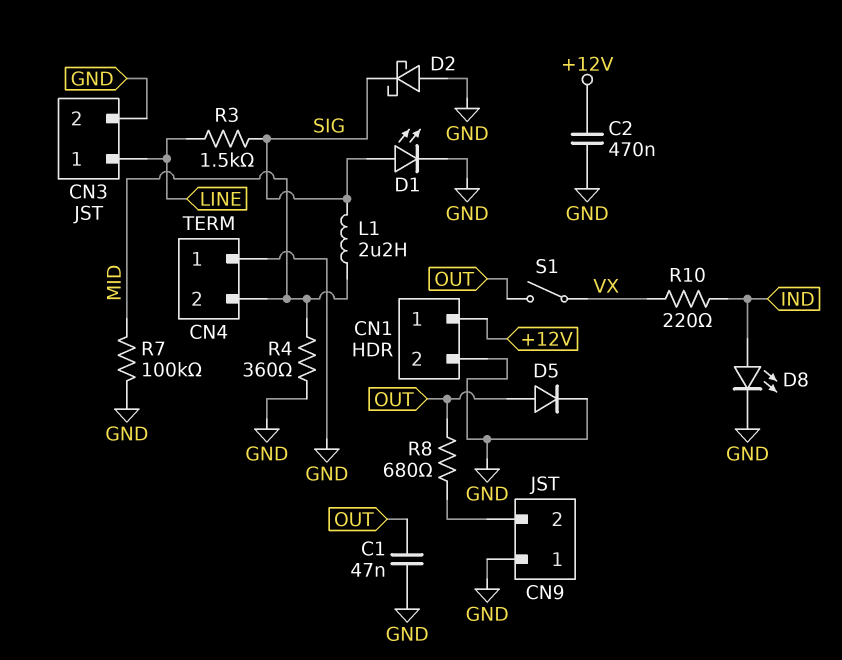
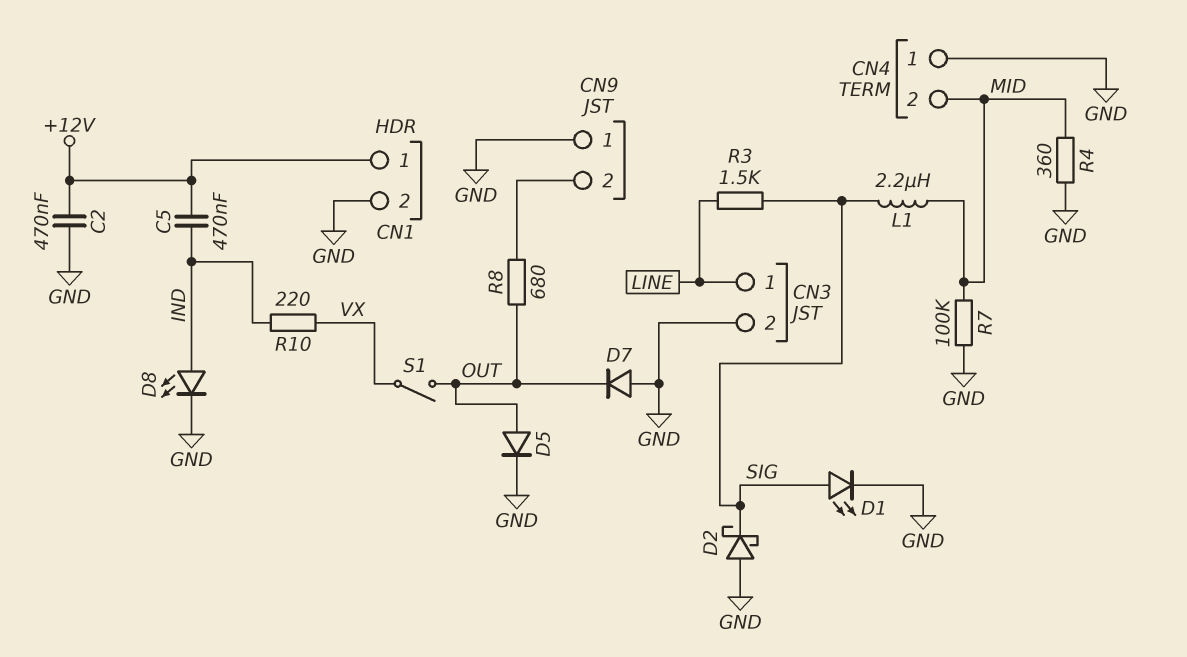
C1: 47nF (GND, OUT) -> none
C5: none -> 470nF (+12V, IND)
D7: none -> diode (A GND, K OUT)

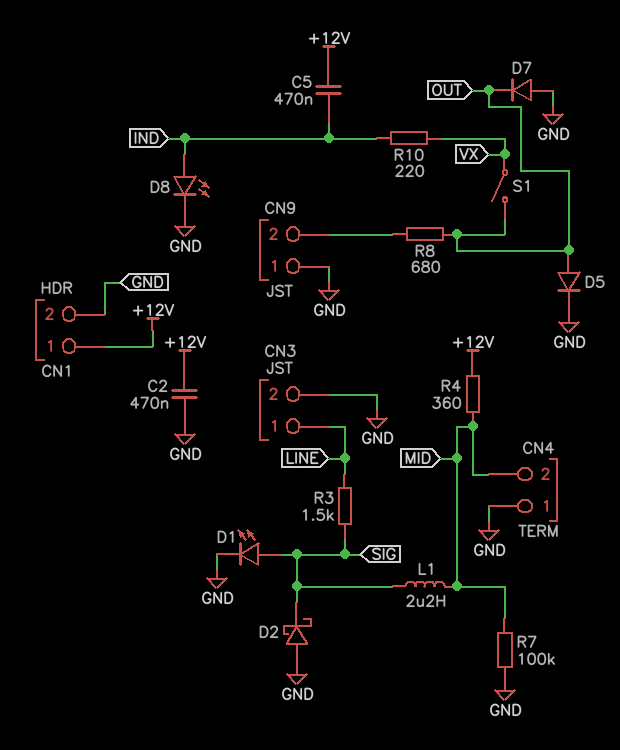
R4: 360 (GND, MID) -> 360 (+12V, MID)

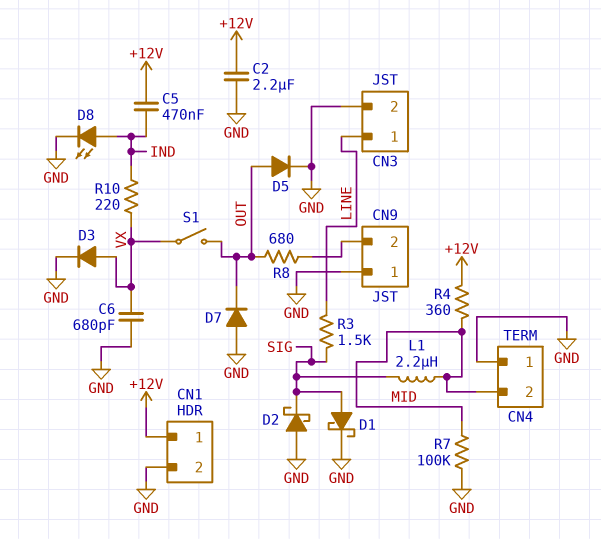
C2: 470nF (+12V, GND) -> 2.2uF (+12V, GND)
C6: none -> 680pF (GND, VX)
D1: LED (A SIG, K GND) -> schottky (A SIG, K GND)
D3: none -> diode (A VX, K GND)

